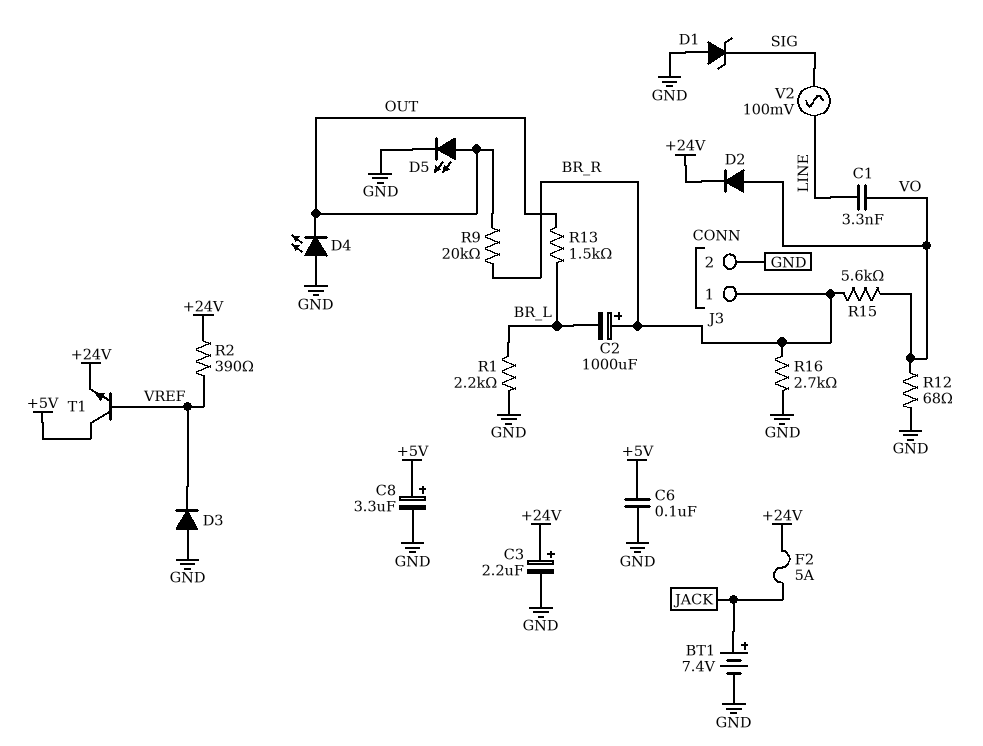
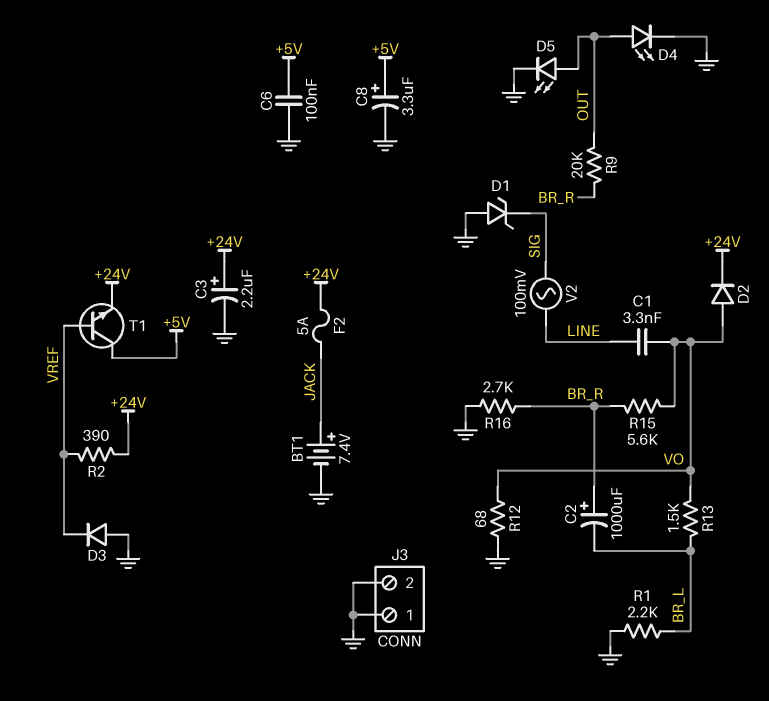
D4: LED (A GND, K OUT) -> LED (A OUT, K GND)
J3 pin 1: BR_R -> GND
R13: 1.5k (BR_L, OUT) -> 1.5k (BR_L, VO)

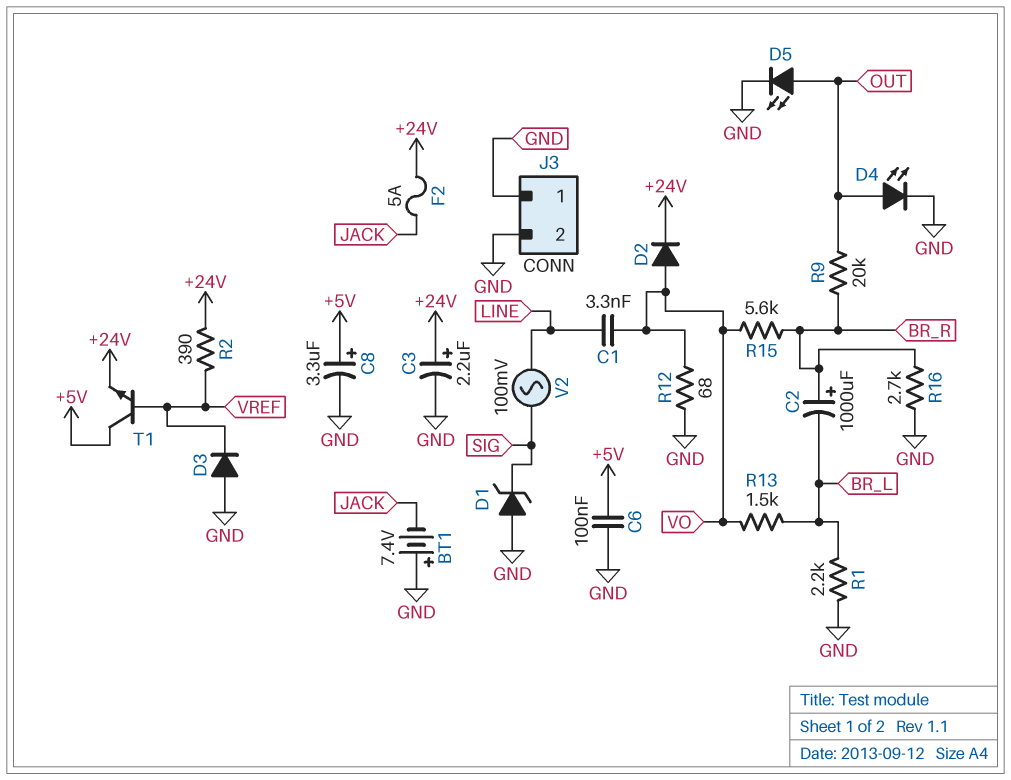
BT1: 7.4V (plus JACK, minus GND) -> 7.4V (plus GND, minus JACK)

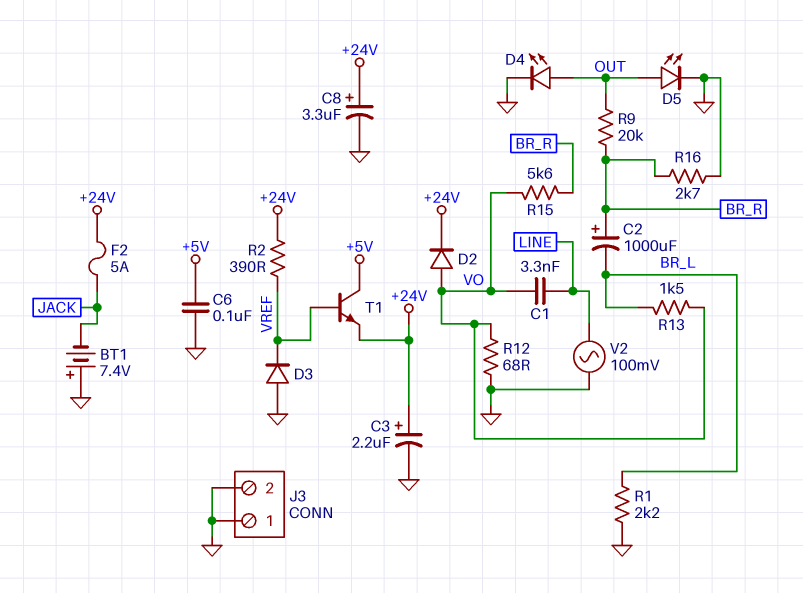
C8: 3.3uF (plus +5V, minus GND) -> 3.3uF (plus +24V, minus GND)
D1: zener (A GND, K SIG) -> none
V2: AC 100mV (LINE, SIG) -> AC 100mV (GND, LINE)

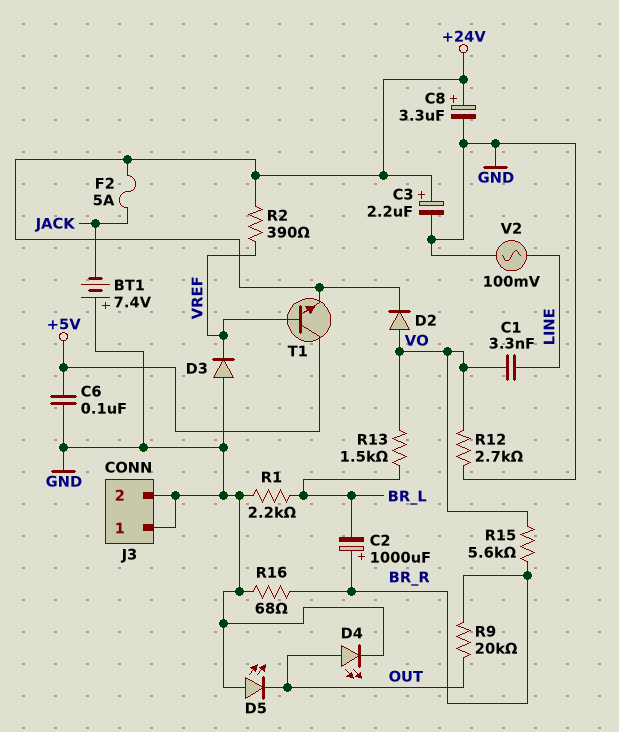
D5: LED (A OUT, K GND) -> LED (A GND, K OUT)
R12: 68 (GND, VO) -> 2.7k (GND, VO)
R16: 2.7k (BR_R, GND) -> 68 (BR_R, GND)

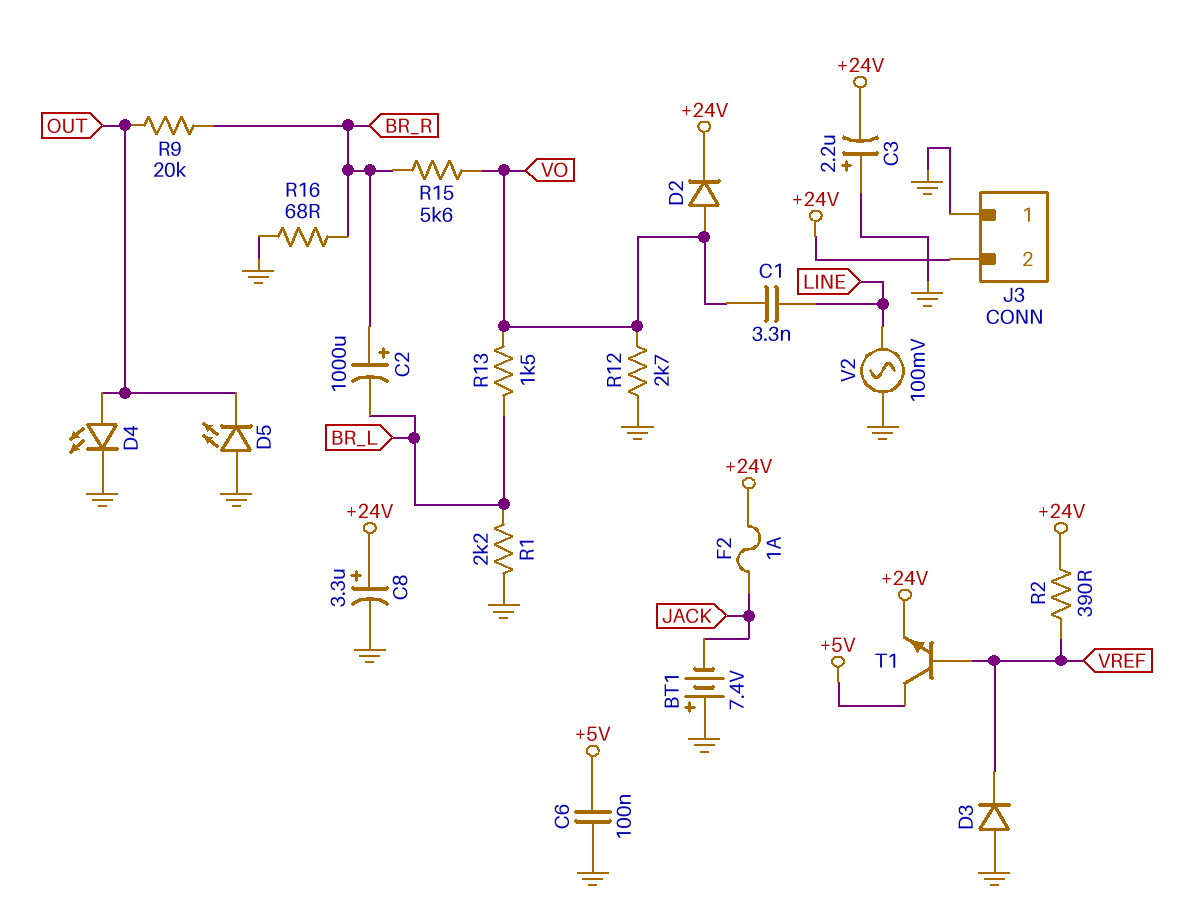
C3: 2.2uF (plus +24V, minus GND) -> 2.2uF (plus GND, minus +24V)
F2: 5A (+24V, JACK) -> 1A (+24V, JACK)
J3 pin 2: GND -> +24V

